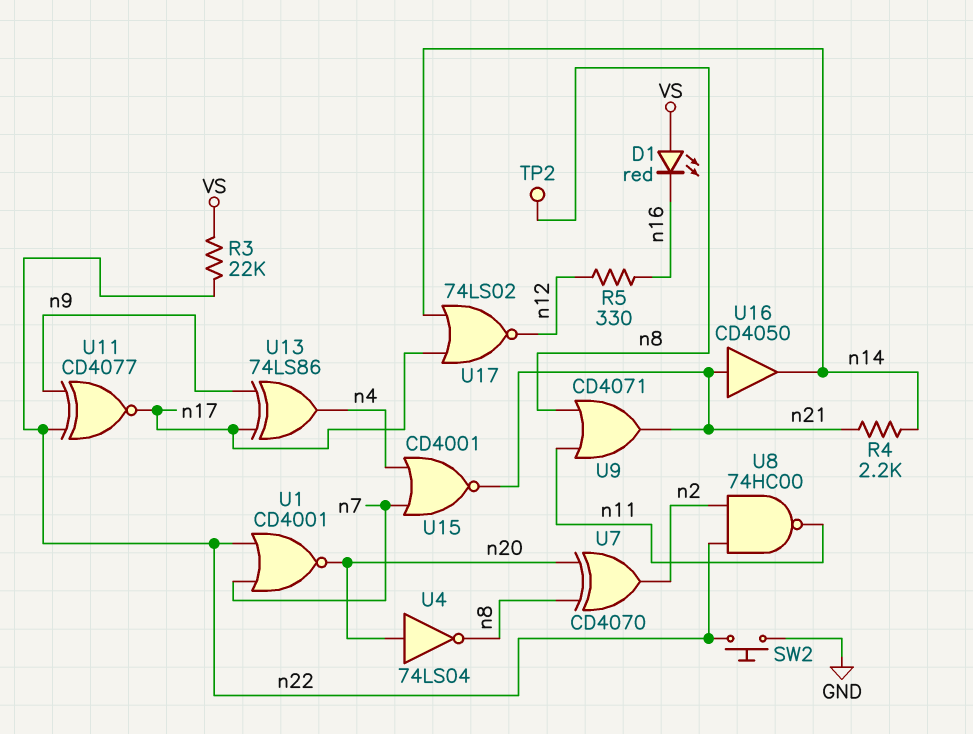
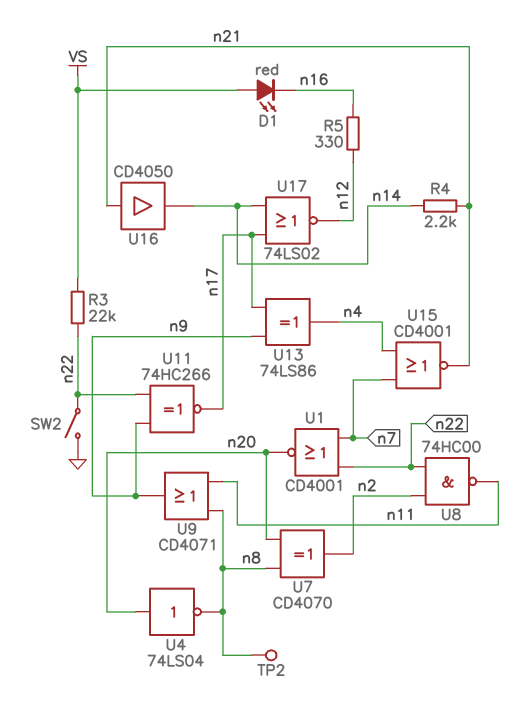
SW2: button (GND, n22) -> switch (GND, n22)
U9: OR CD4071 (in n8, in n11, out n21) -> OR CD4071 (in n8, in n11, out n9)
U11: XNOR CD4077 (in n9, in n22, out n17) -> XNOR 74HC266 (in n9, in n22, out n17)

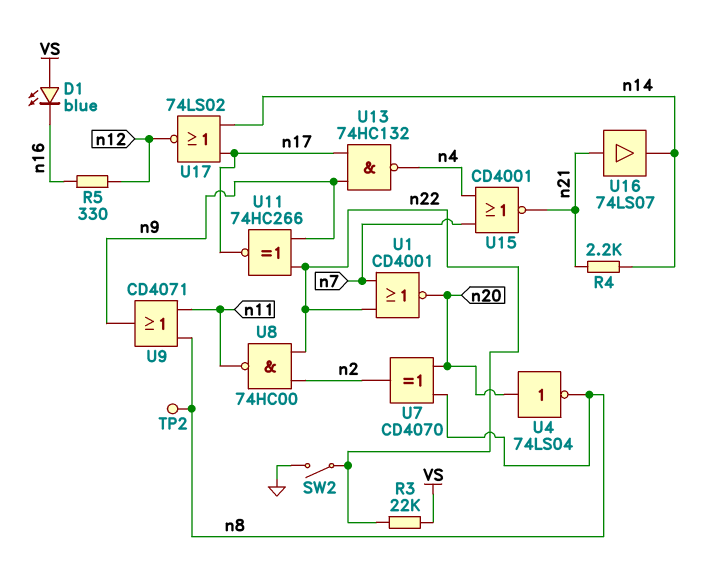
D1: LED red (A VS, K n16) -> LED blue (A VS, K n16)
U13: XOR 74LS86 (in n9, in n17, out n4) -> NAND 74HC132 (in n9, in n17, out n4)
U16: buffer CD4050 (in n21, out n14) -> buffer 74LS07 (in n21, out n14)

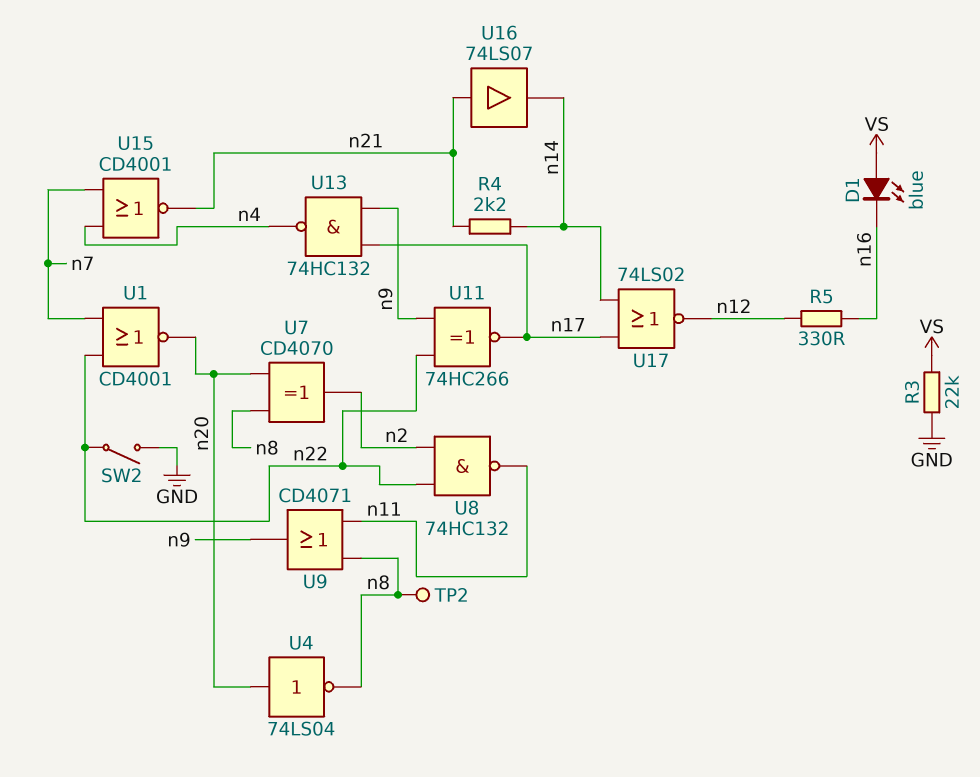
R3: 22k (VS, n22) -> 22k (GND, VS)
U8: NAND 74HC00 (in n2, in n22, out n11) -> NAND 74HC132 (in n2, in n22, out n11)

